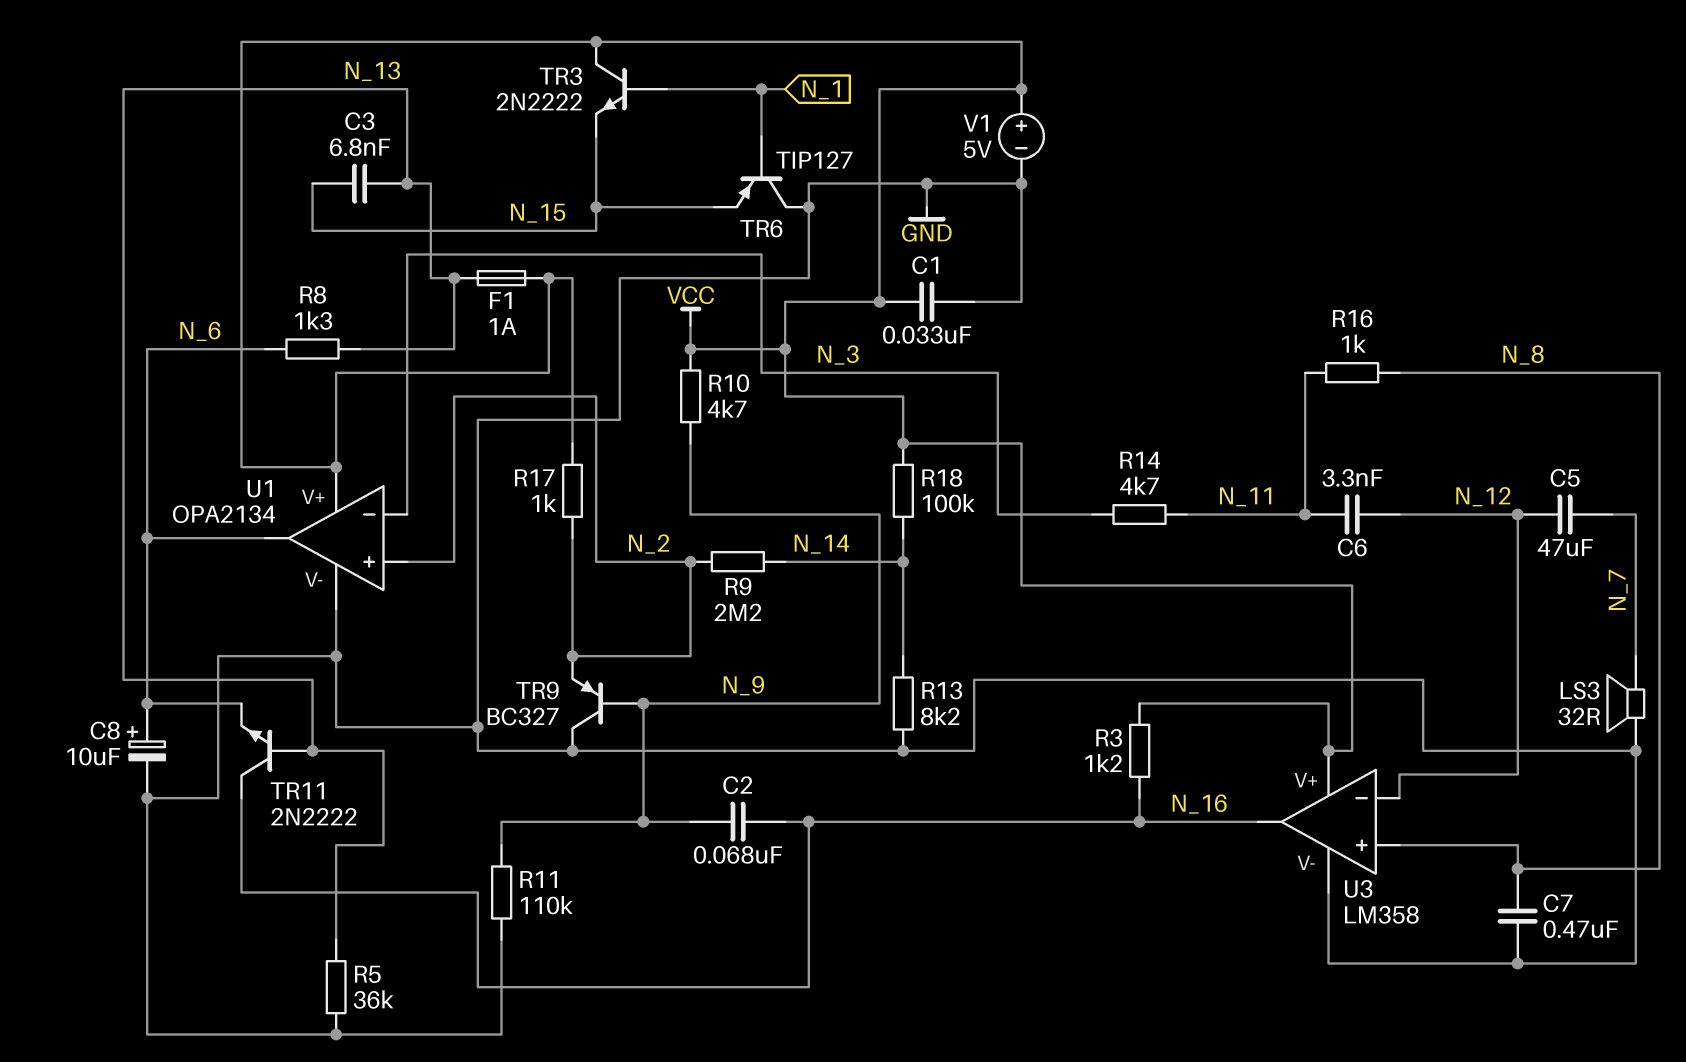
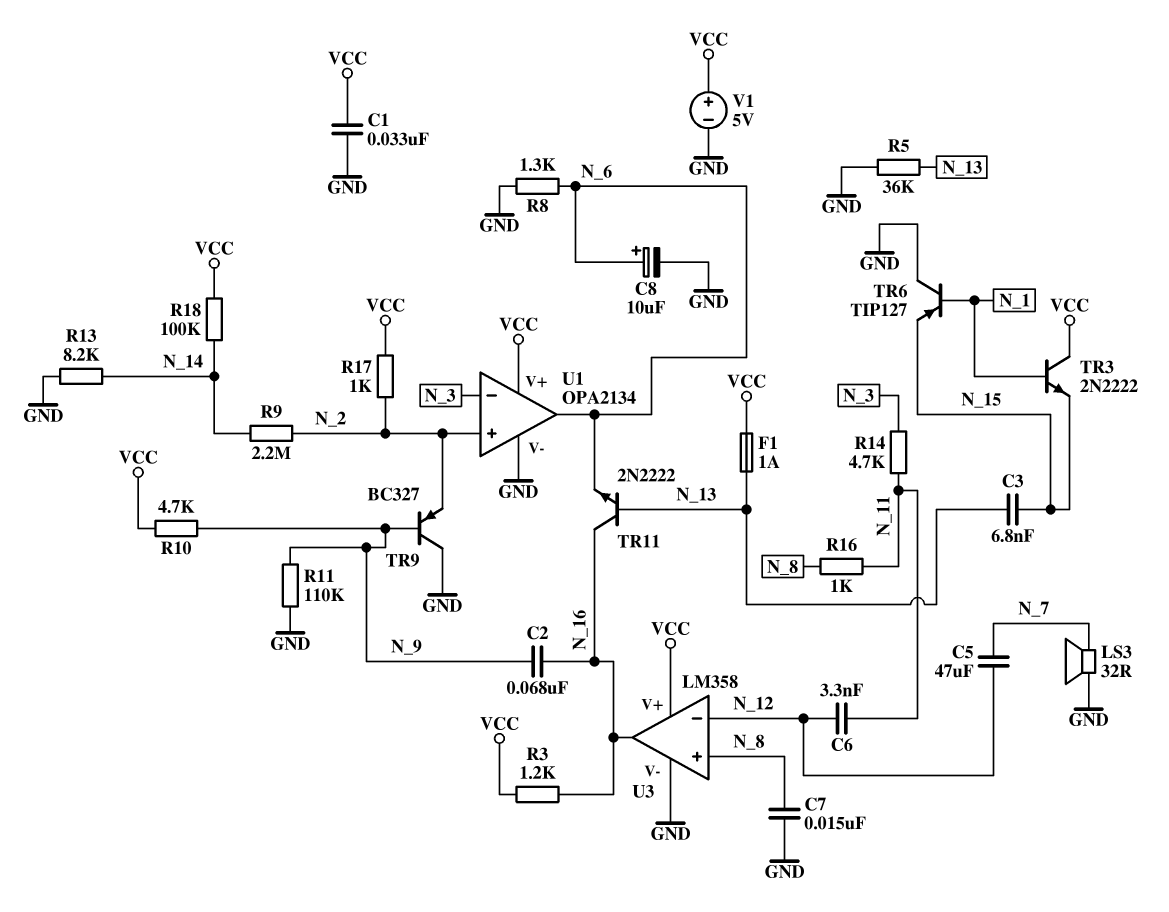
C7: 470nF (GND, N_8) -> 15nF (GND, N_8)
R8: 1.3k (N_6, N_13) -> 1.3k (GND, N_6)

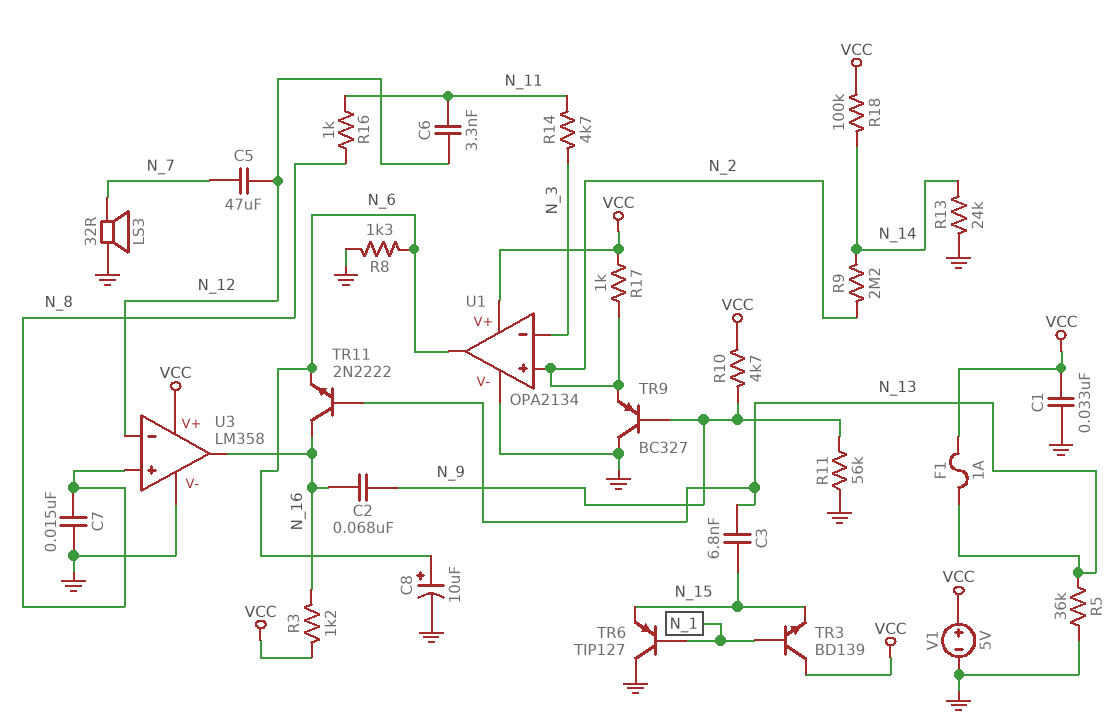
R11: 110k (GND, N_9) -> 56k (GND, N_9)
R13: 8.2k (GND, N_14) -> 24k (GND, N_14)
TR3: NPN 2N2222 (B N_1, C VCC, E N_15) -> NPN BD139 (B N_1, C VCC, E N_15)

